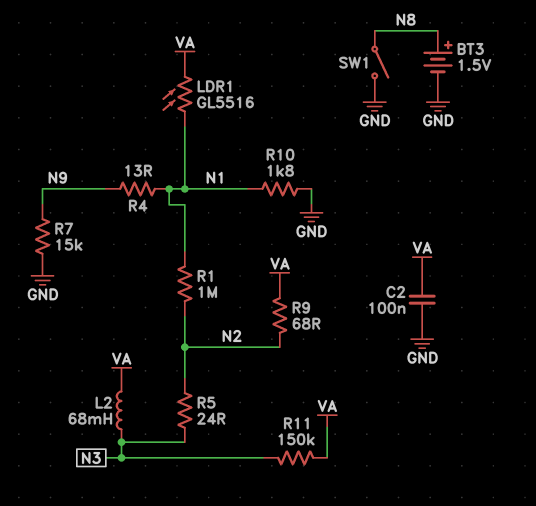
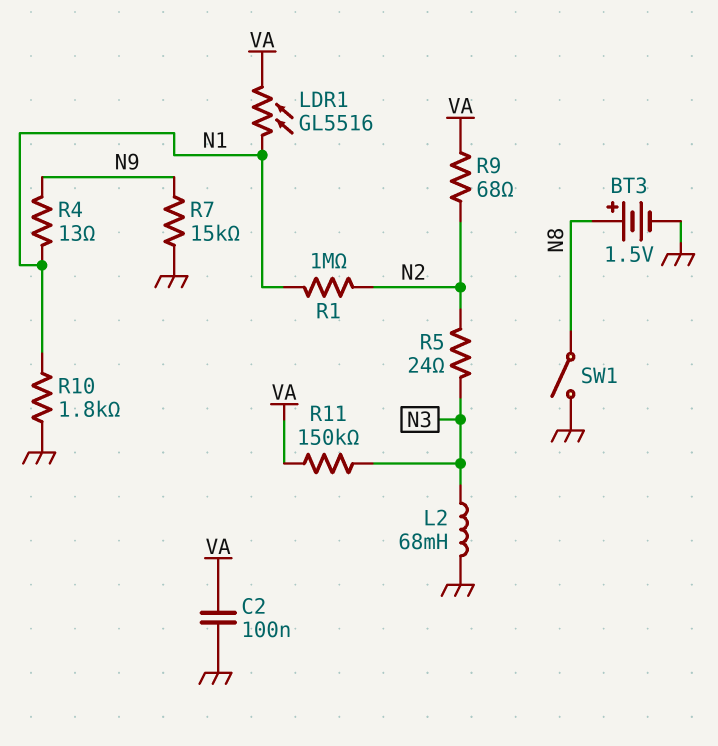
L2: 68mH (N3, VA) -> 68mH (GND, N3)

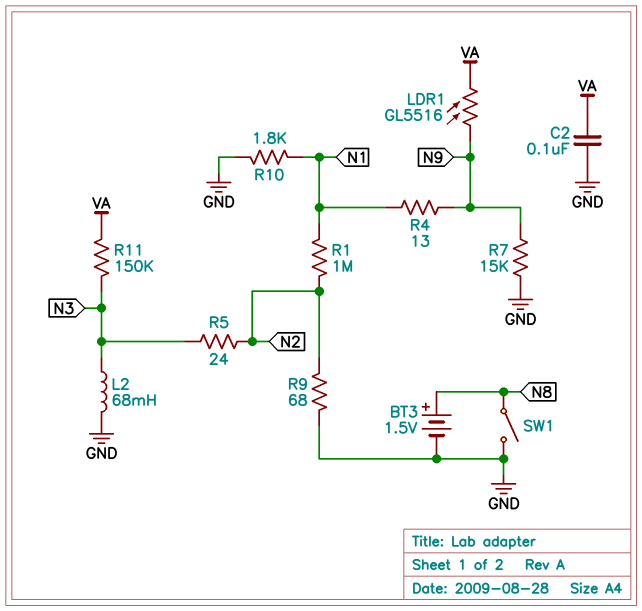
LDR1: GL5516 (N1, VA) -> GL5516 (N9, VA)
R9: 68 (N2, VA) -> 68 (GND, N2)

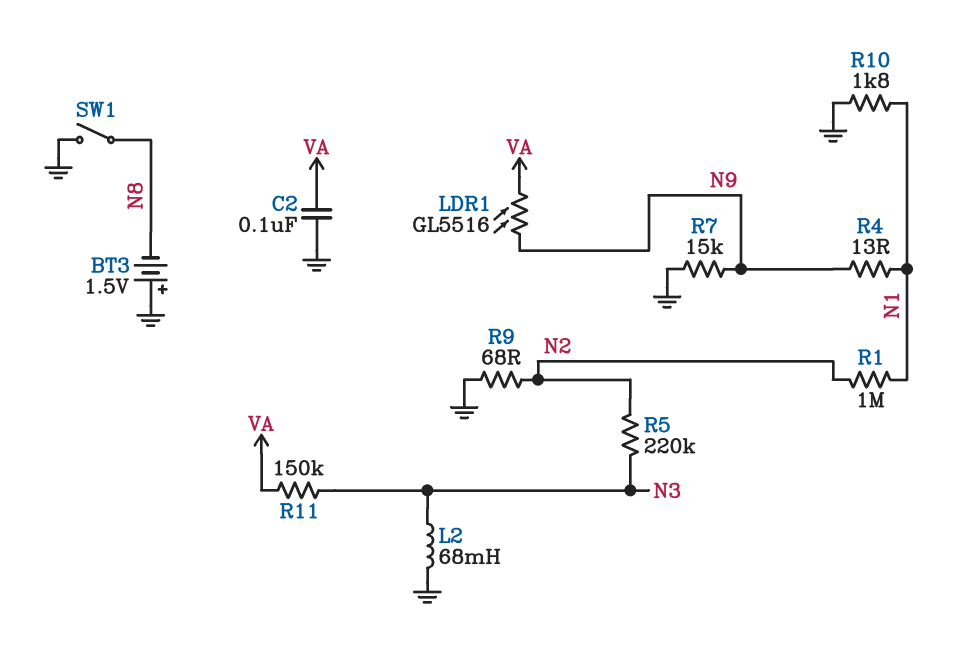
BT3: 1.5V (plus N8, minus GND) -> 1.5V (plus GND, minus N8)
R5: 24 (N2, N3) -> 220k (N2, N3)

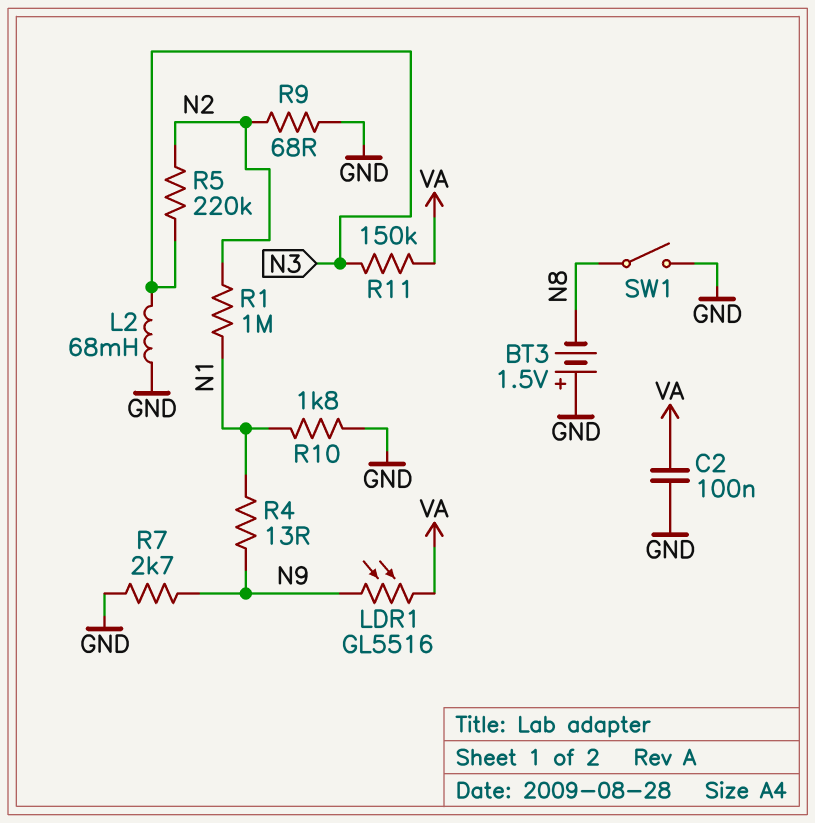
R7: 15k (GND, N9) -> 2.7k (GND, N9)

